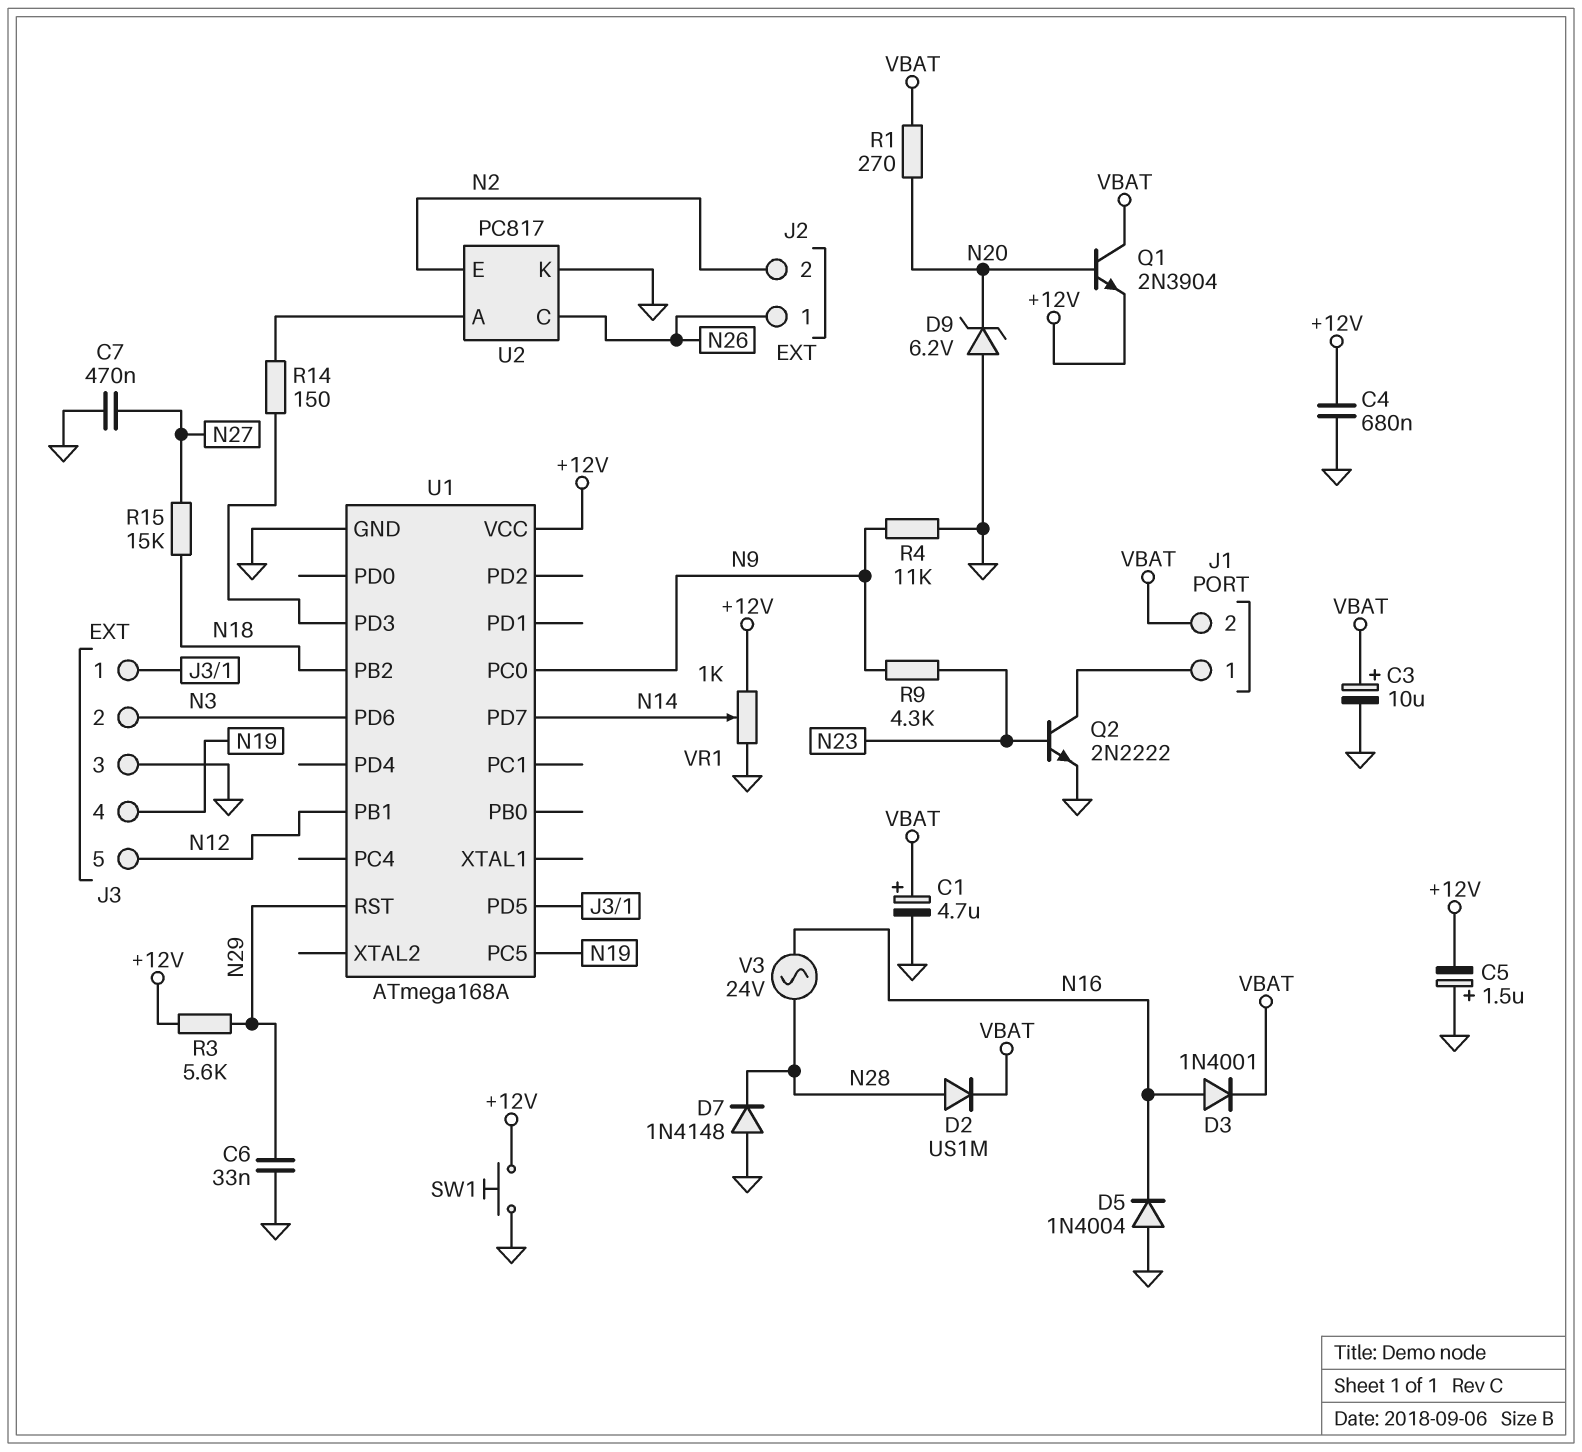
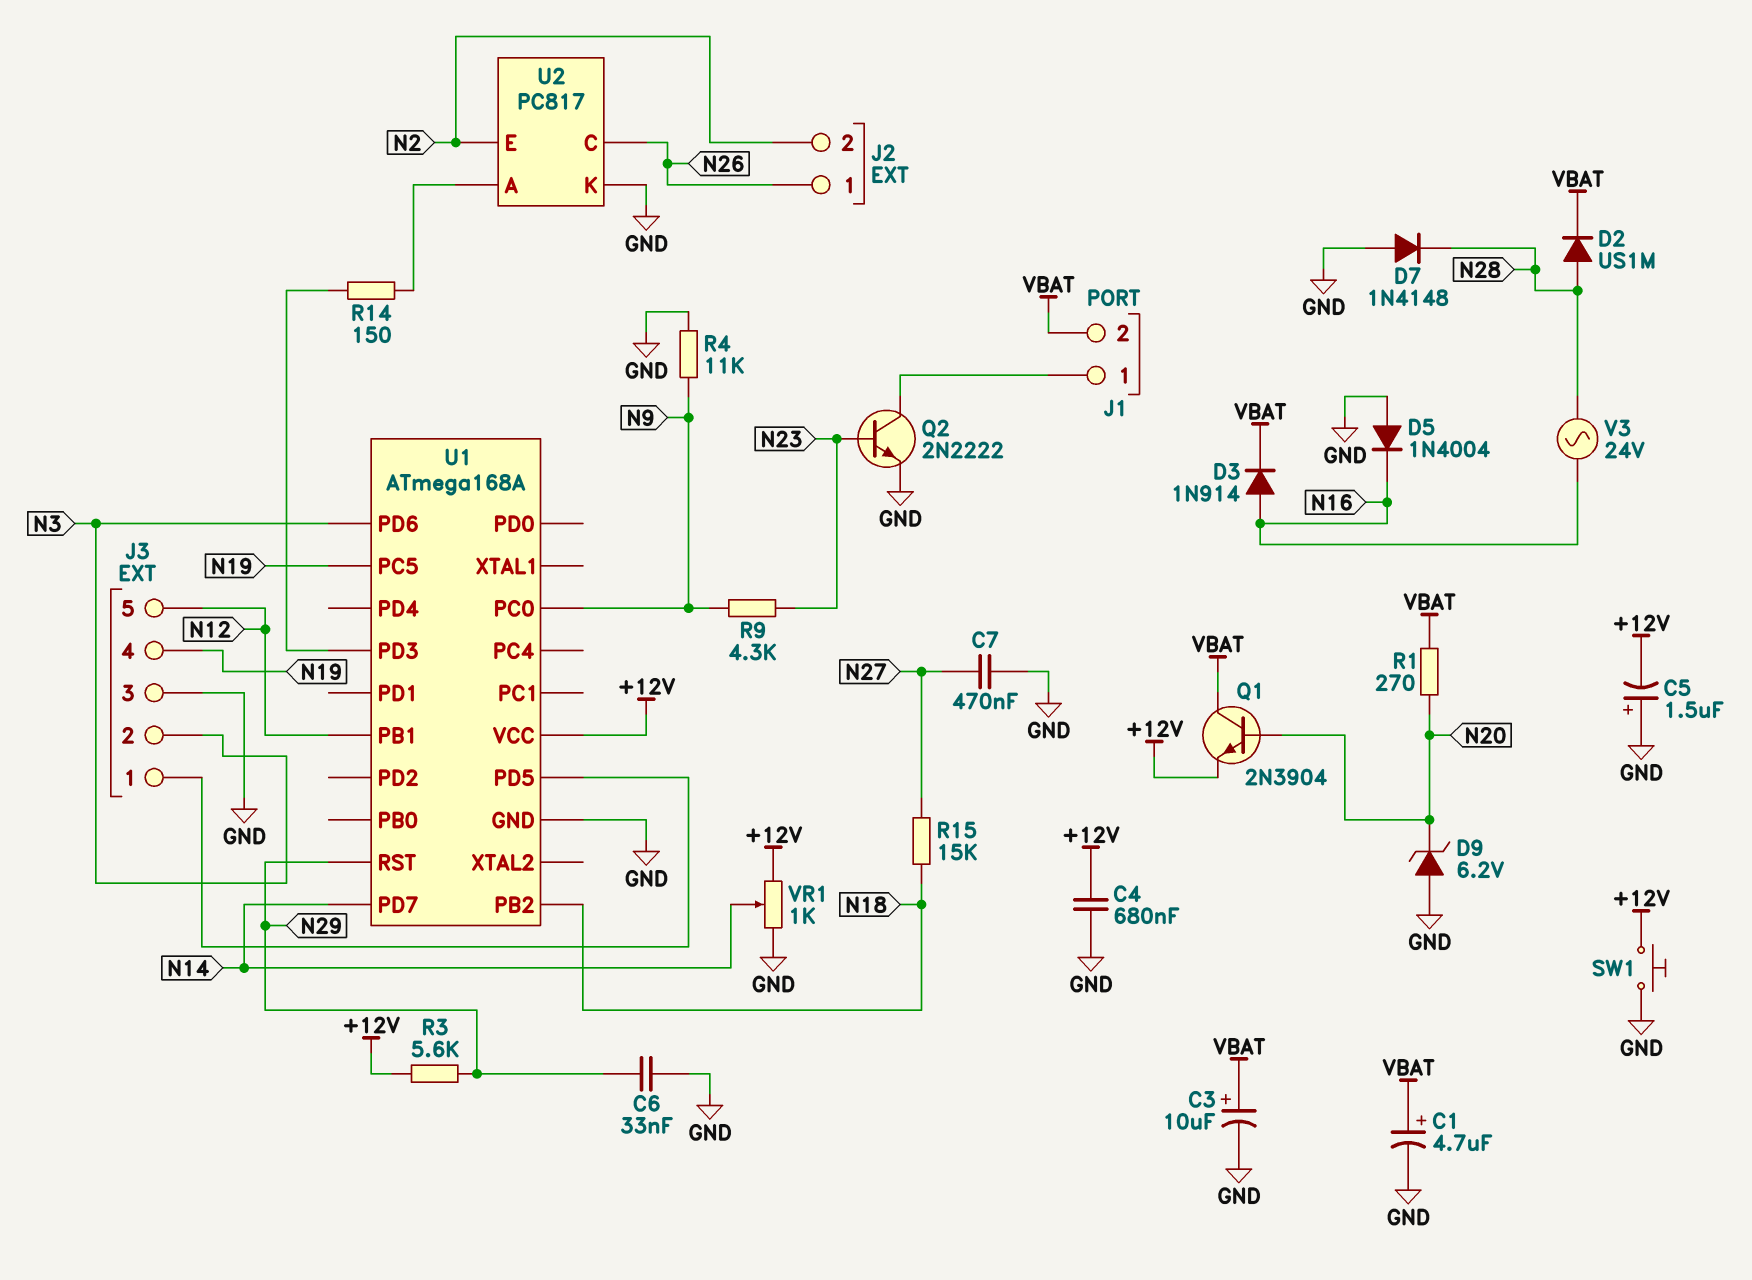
D3: diode 1N4001 (A N16, K VBAT) -> diode 1N914 (A N16, K VBAT)

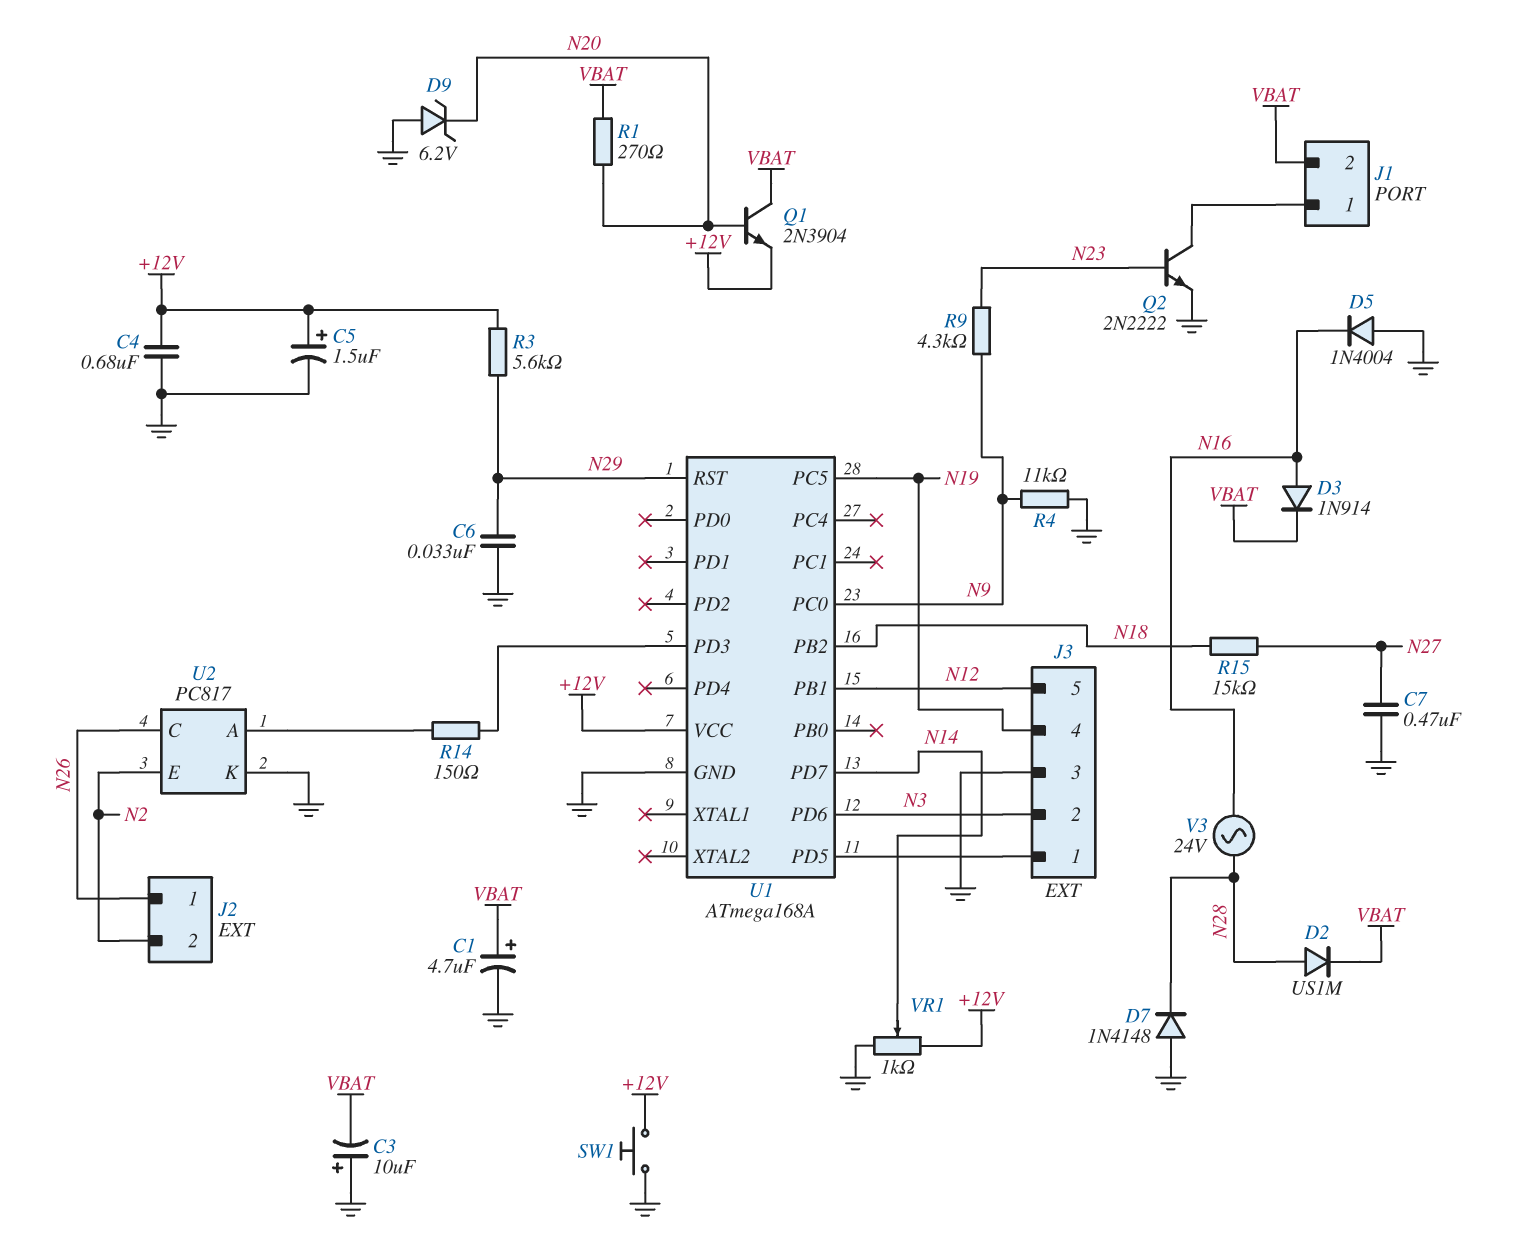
C3: 10uF (plus VBAT, minus GND) -> 10uF (plus GND, minus VBAT)
C5: 1.5uF (plus GND, minus +12V) -> 1.5uF (plus +12V, minus GND)

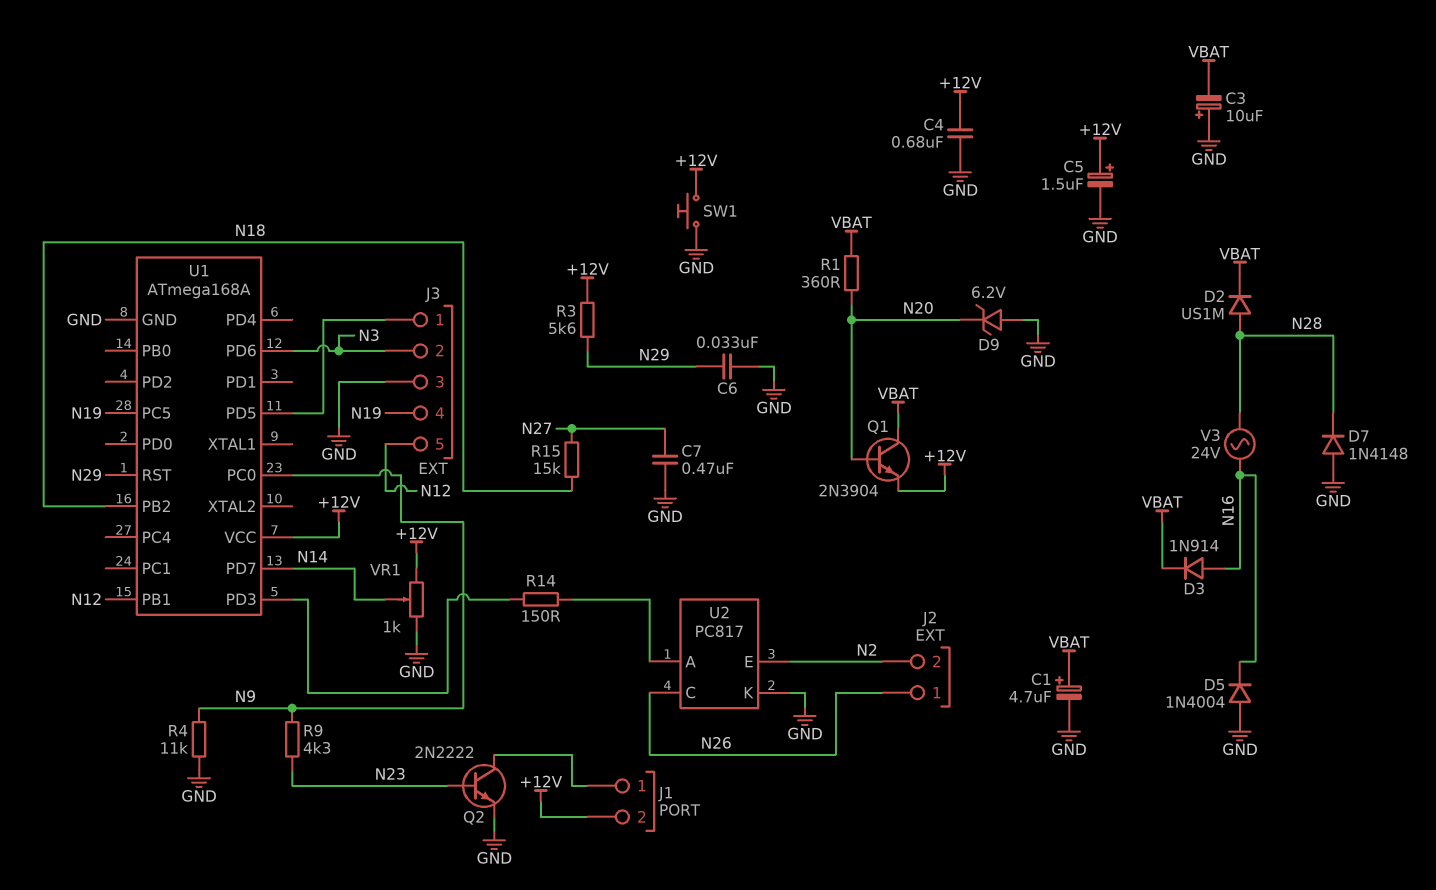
J1 pin 2: VBAT -> +12V
R1: 270 (N20, VBAT) -> 360 (N20, VBAT)

